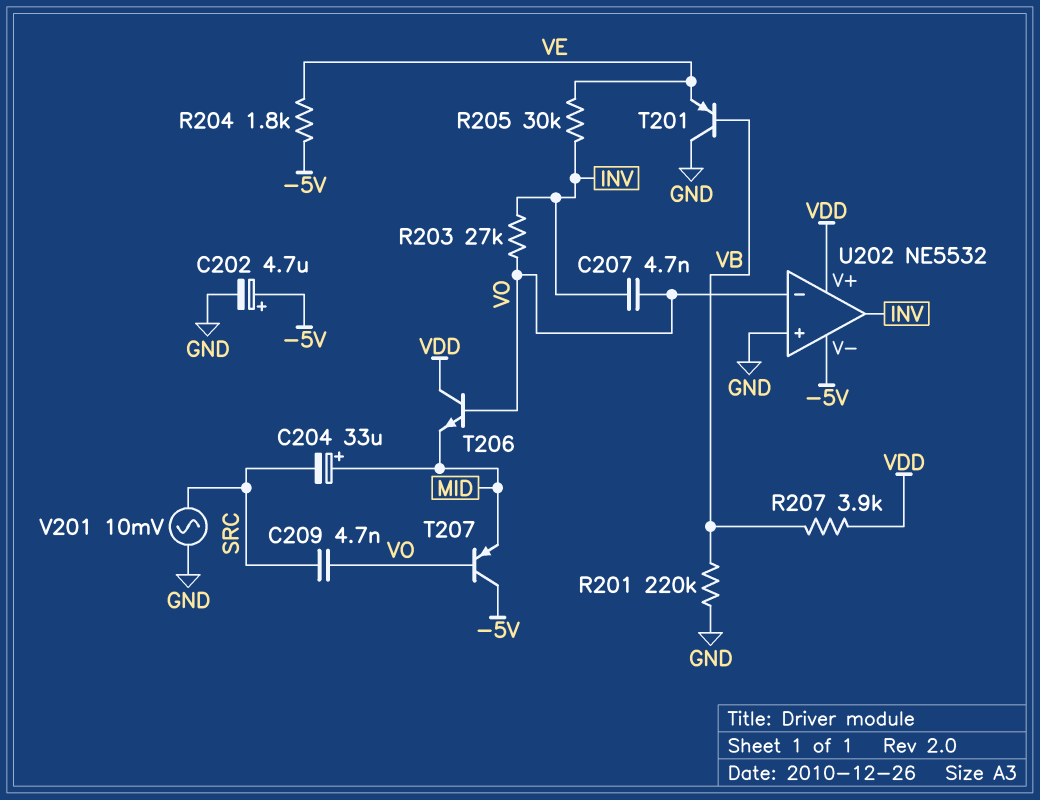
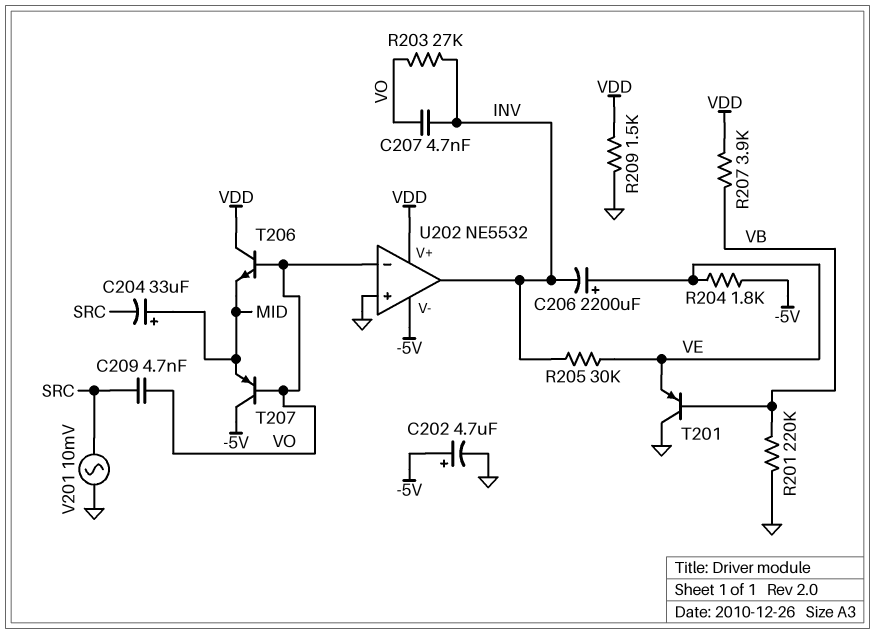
C206: none -> 2200uF (plus VE, minus INV)
R209: none -> 1.5k (GND, VDD)

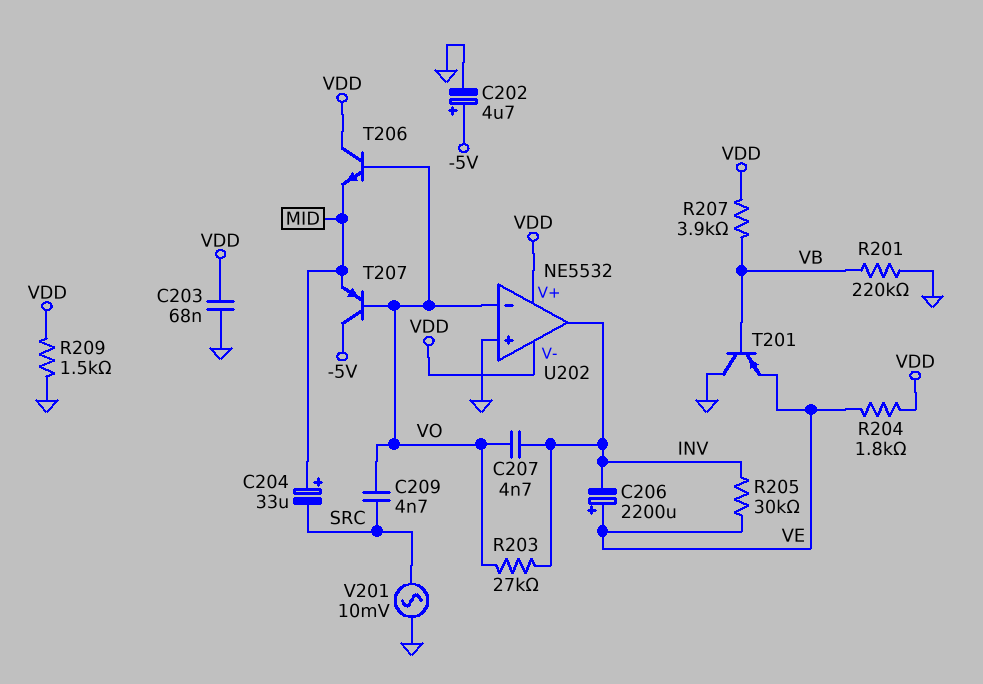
C203: none -> 68nF (GND, VDD)
R204: 1.8k (-5V, VE) -> 1.8k (VDD, VE)
U202 pin V-: -5V -> VDD

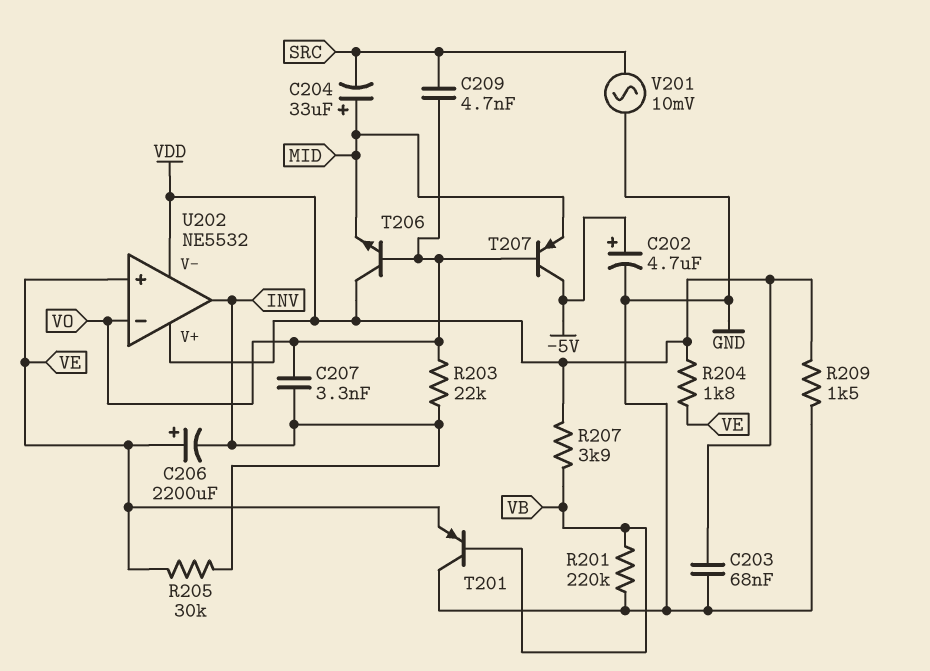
C207: 4.7nF (INV, VO) -> 3.3nF (INV, VO)
R203: 27k (INV, VO) -> 22k (INV, VO)
U202 pin in+: GND -> VE

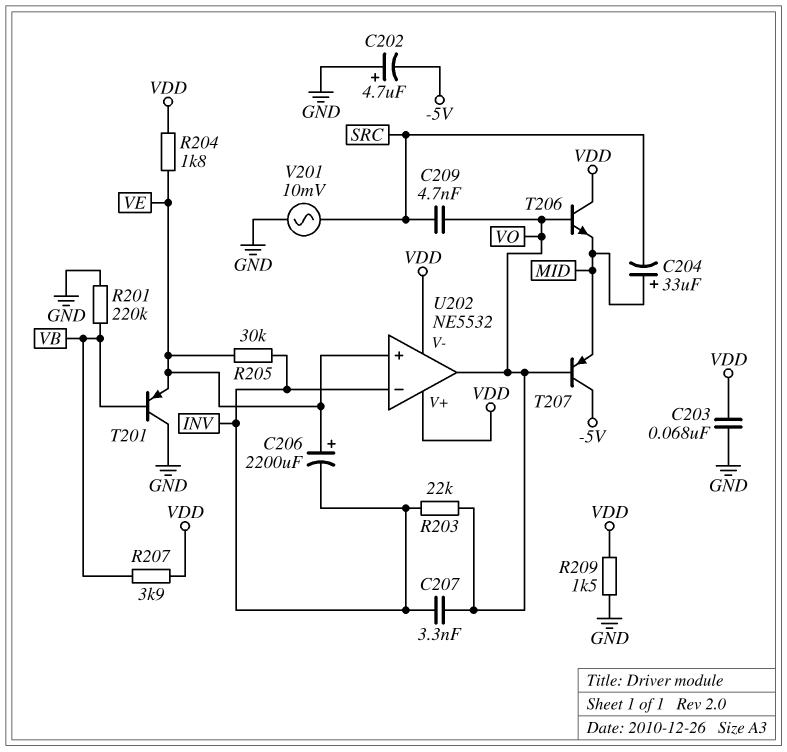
C202: 4.7uF (plus -5V, minus GND) -> 4.7uF (plus GND, minus -5V)
U202 pin in-: VO -> INV
U202 pin out: INV -> VO

